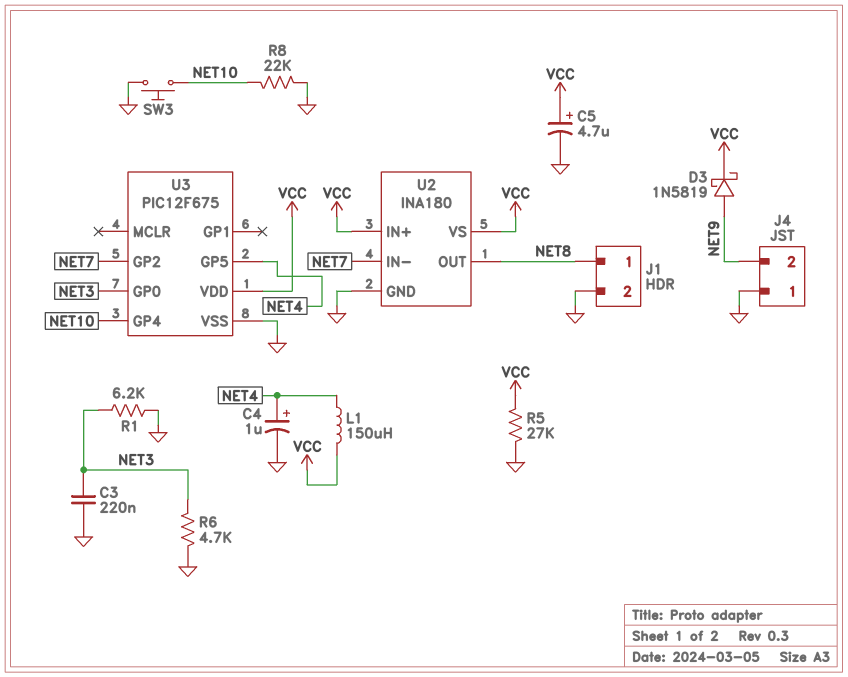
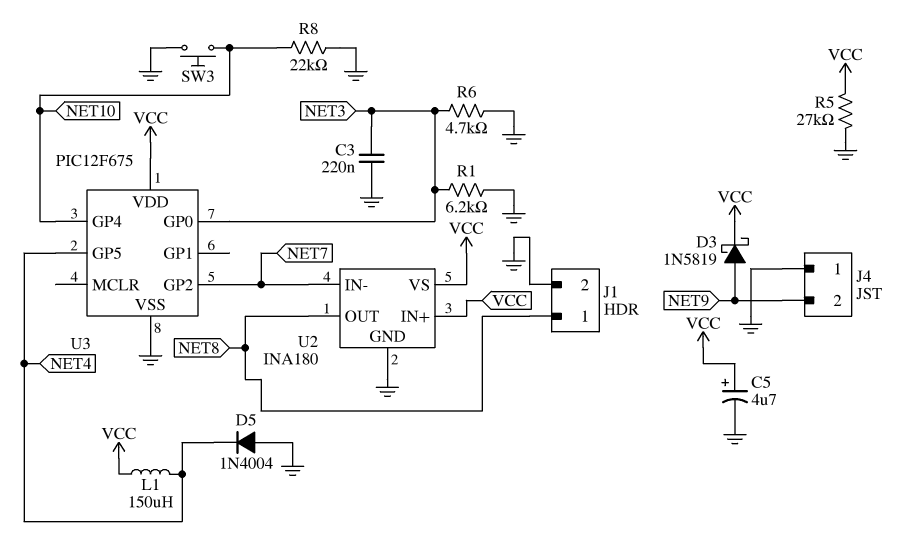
C4: 1uF (plus NET4, minus GND) -> none
D5: none -> diode 1N4004 (A GND, K NET4)

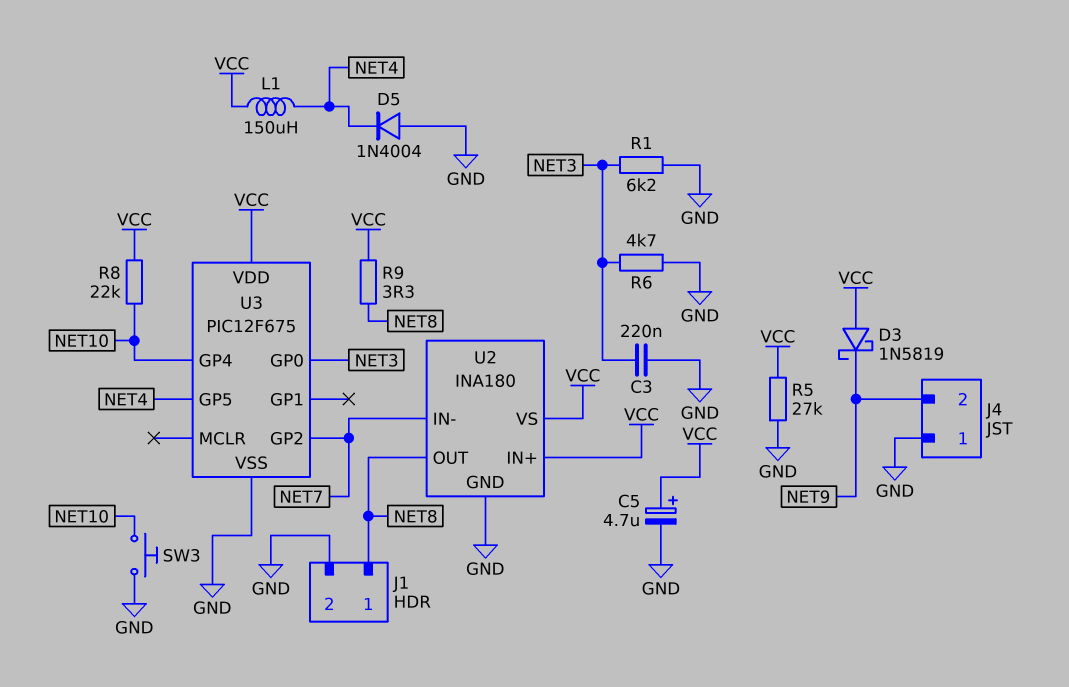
D3: schottky 1N5819 (A NET9, K VCC) -> schottky 1N5819 (A VCC, K NET9)
R8: 22k (GND, NET10) -> 22k (NET10, VCC)
R9: none -> 3.3 (NET8, VCC)

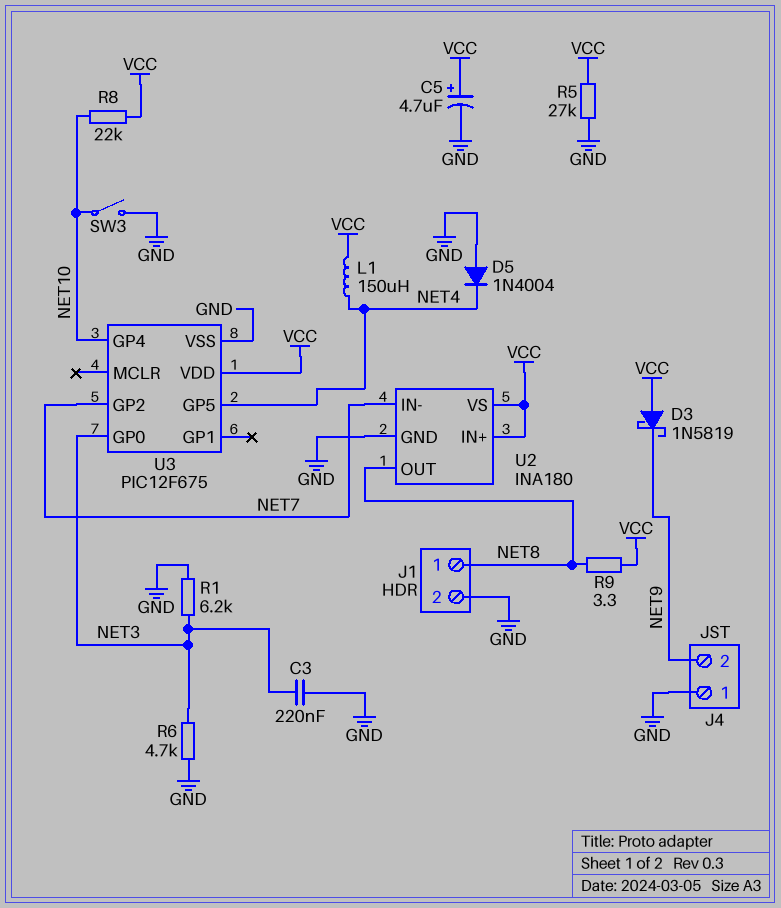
SW3: button (GND, NET10) -> switch (GND, NET10)

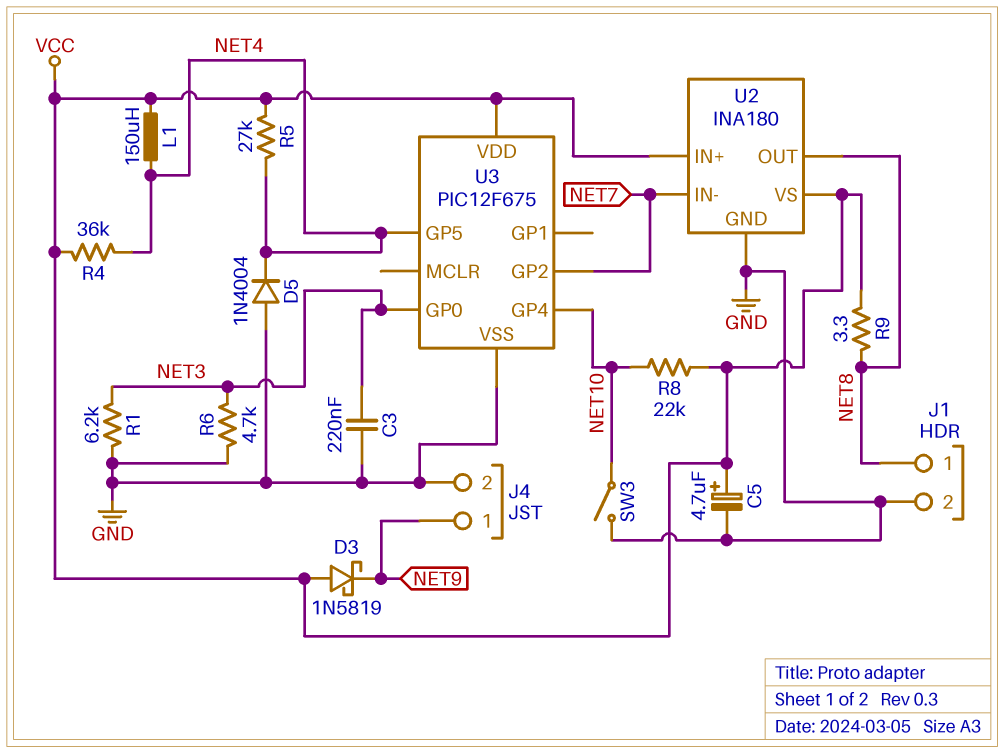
J4 pin 1: GND -> NET9
J4 pin 2: NET9 -> GND
R4: none -> 36k (NET4, VCC)
R5: 27k (GND, VCC) -> 27k (NET4, VCC)

